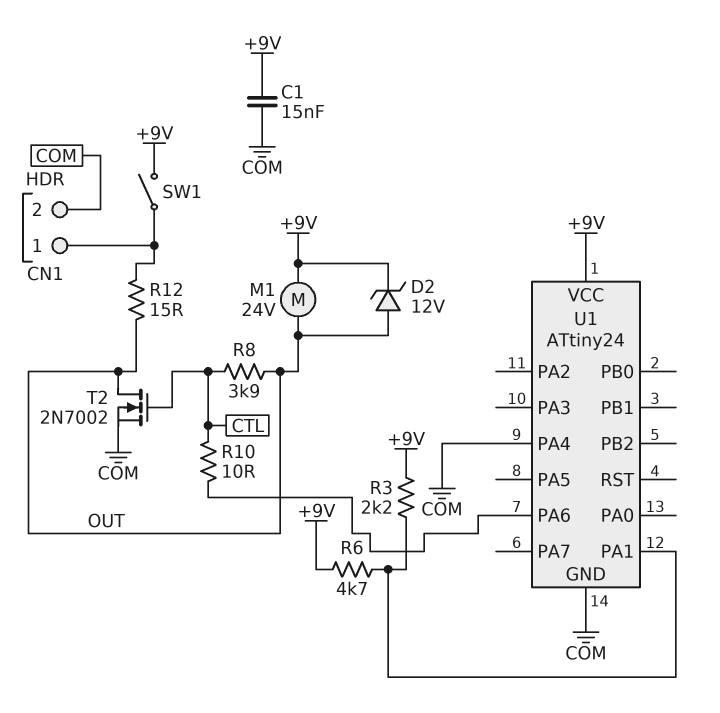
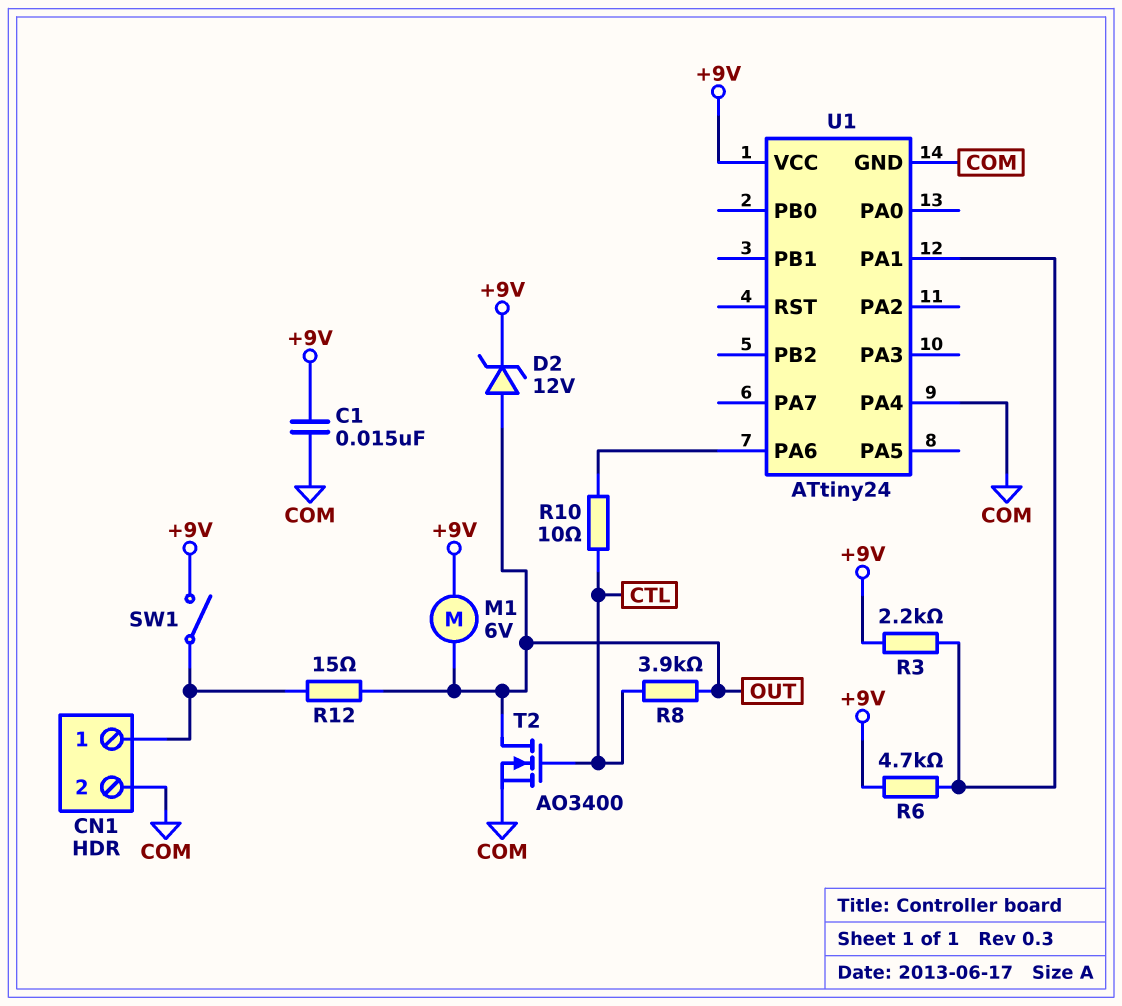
M1: motor 24V (+9V, OUT) -> motor 6V (+9V, OUT)
T2: NMOS 2N7002 (G CTL, D OUT, S COM) -> NMOS AO3400 (G CTL, D OUT, S COM)

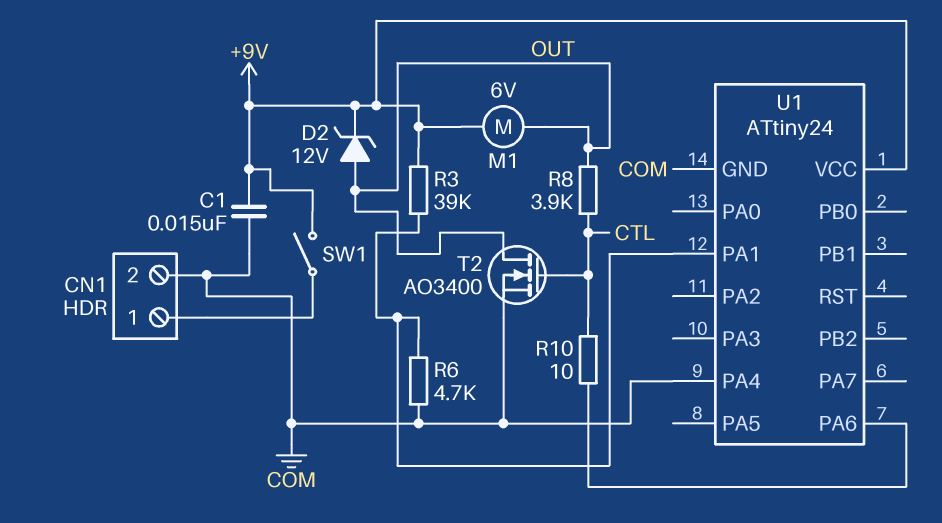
R3: 2.2k (+9V, U1/PA1) -> 39k (+9V, U1/PA1)
R6: 4.7k (+9V, U1/PA1) -> 4.7k (COM, U1/PA1)
R12: 15 (CN1/1, OUT) -> none

